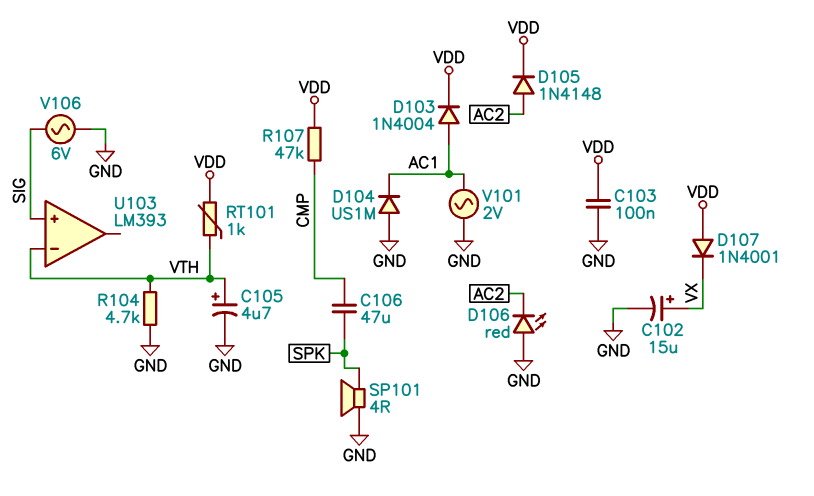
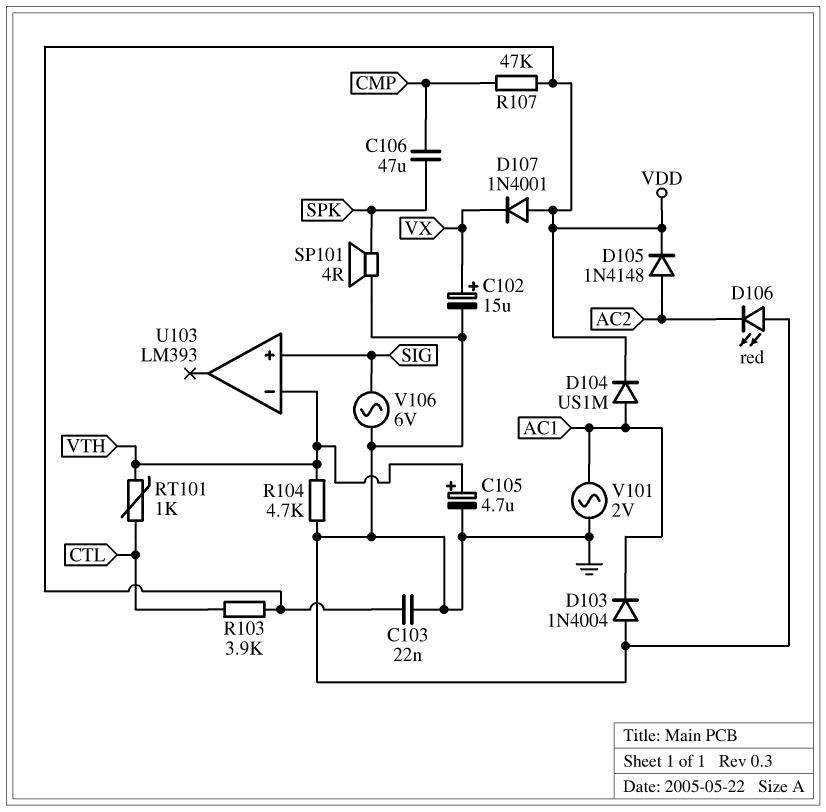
C103: 100nF (GND, VDD) -> 22nF (GND, VDD)
D103: diode 1N4004 (A AC1, K VDD) -> diode 1N4004 (A GND, K AC1)
D104: diode US1M (A GND, K AC1) -> diode US1M (A AC1, K VDD)
R103: none -> 3.9k (CTL, VDD)
RT101: 1k (VDD, VTH) -> 1k (CTL, VTH)

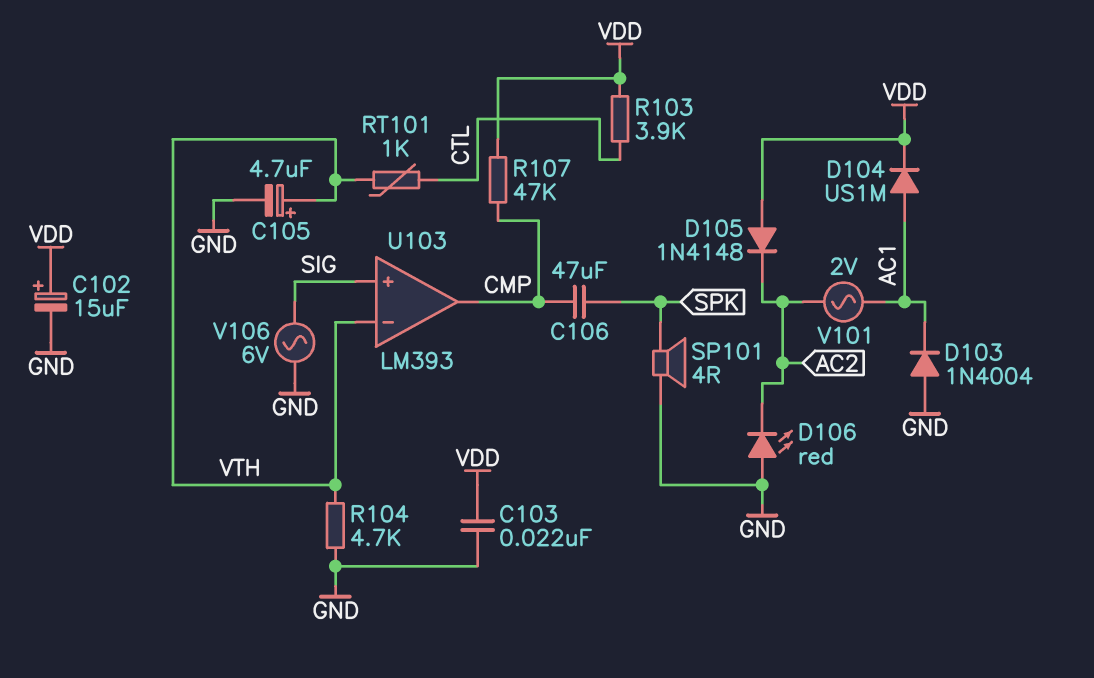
C102: 15uF (plus VX, minus GND) -> 15uF (plus VDD, minus GND)
D105: diode 1N4148 (A AC2, K VDD) -> diode 1N4148 (A VDD, K AC2)
D107: diode 1N4001 (A VDD, K VX) -> none
U103 pin out: none -> CMP
V101: AC 2V (AC1, GND) -> AC 2V (AC1, AC2)

